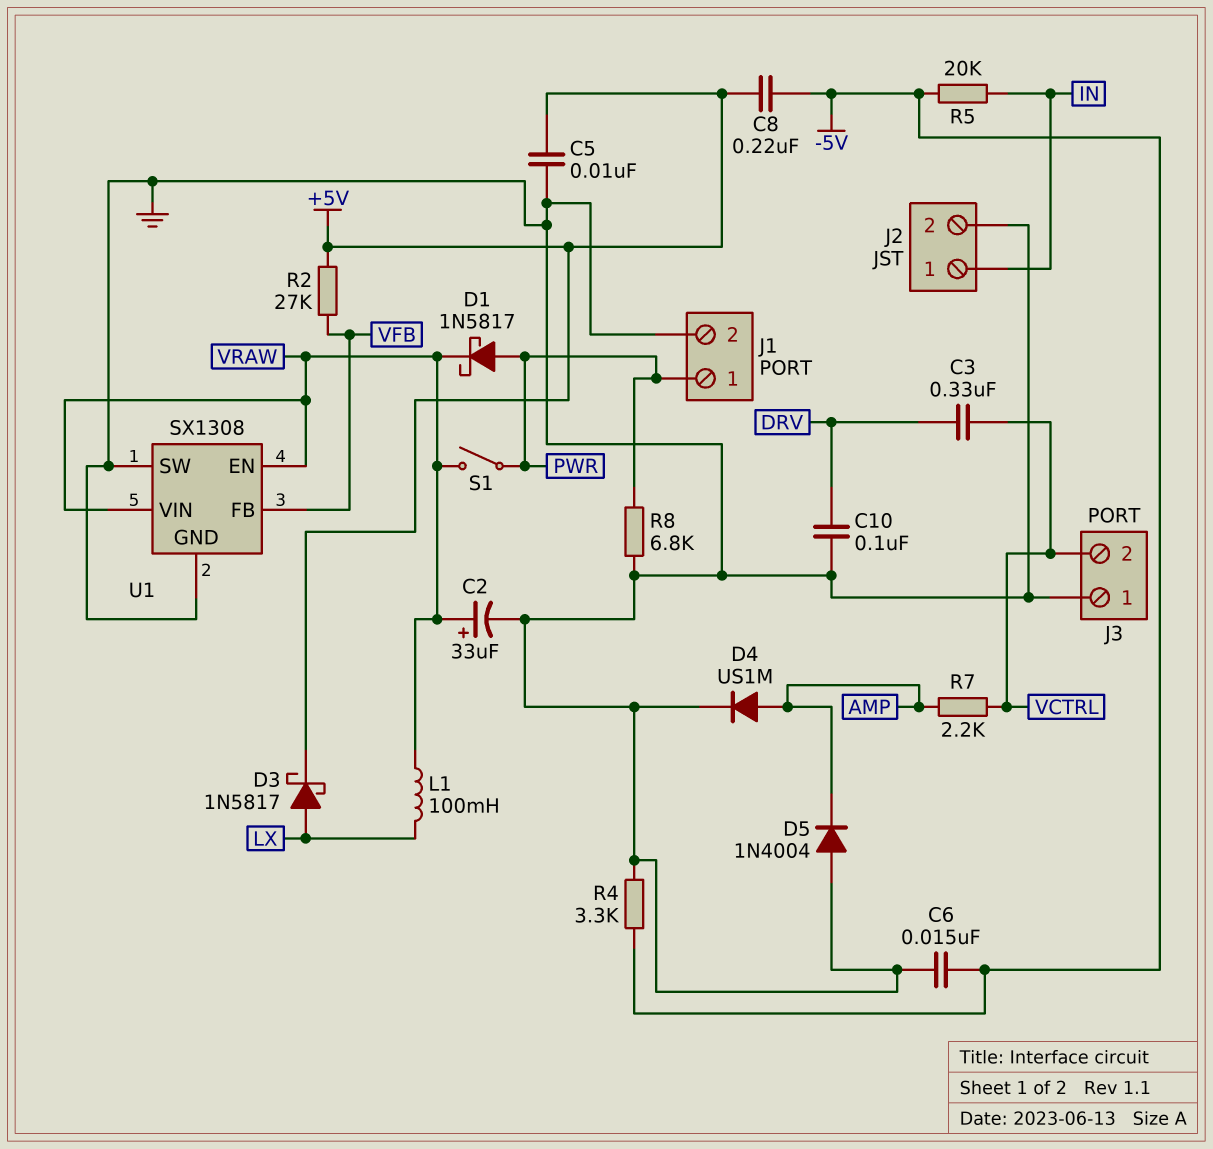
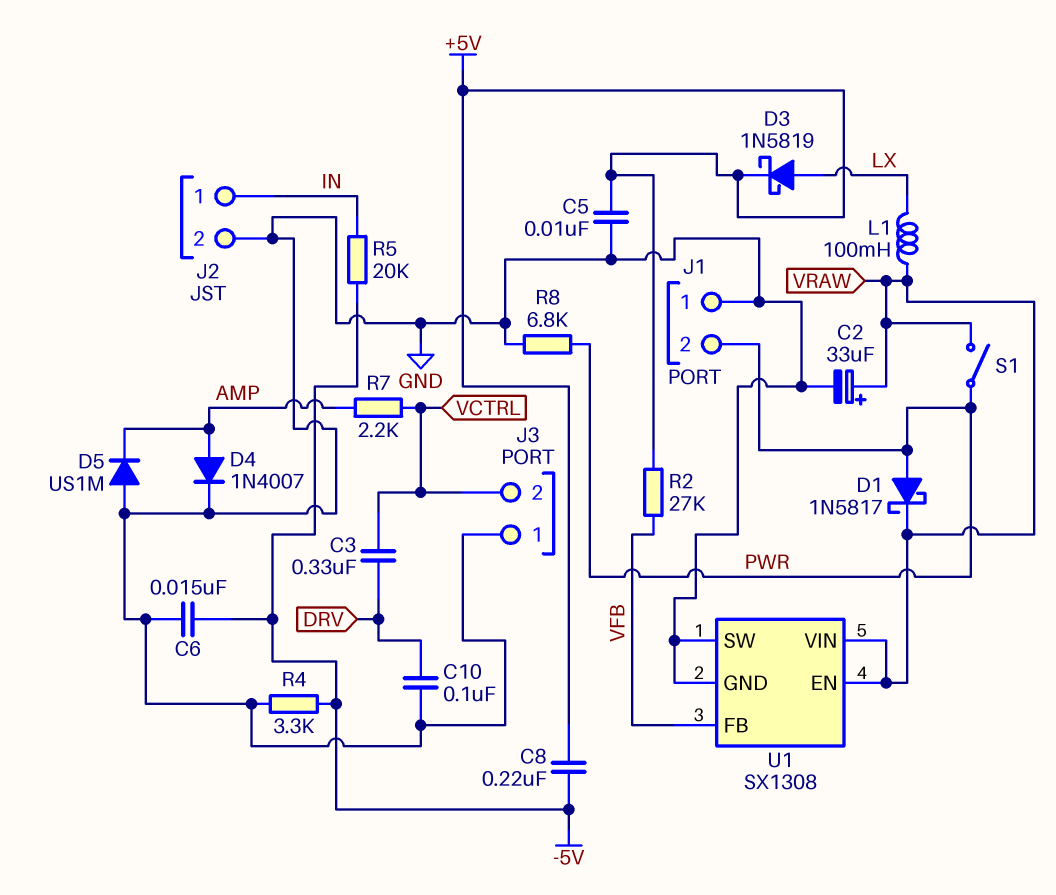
D3: schottky 1N5817 (A LX, K +5V) -> schottky 1N5819 (A LX, K +5V)
D4: diode US1M (A AMP, K GND) -> diode 1N4007 (A AMP, K GND)
D5: diode 1N4004 (A GND, K AMP) -> diode US1M (A GND, K AMP)
J1 pin 1: PWR -> GND
J1 pin 2: GND -> PWR

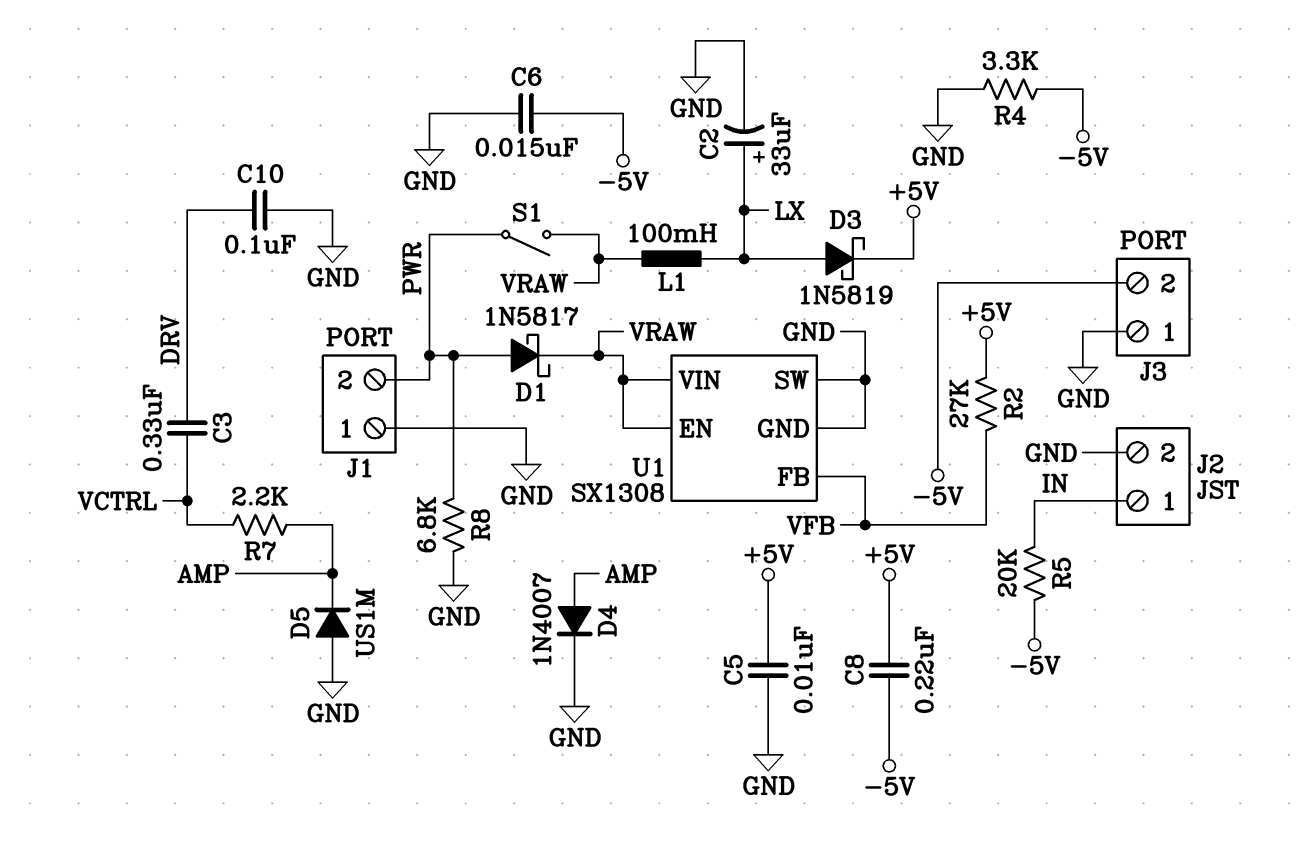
C2: 33uF (plus VRAW, minus GND) -> 33uF (plus LX, minus GND)
J3 pin 2: VCTRL -> -5V

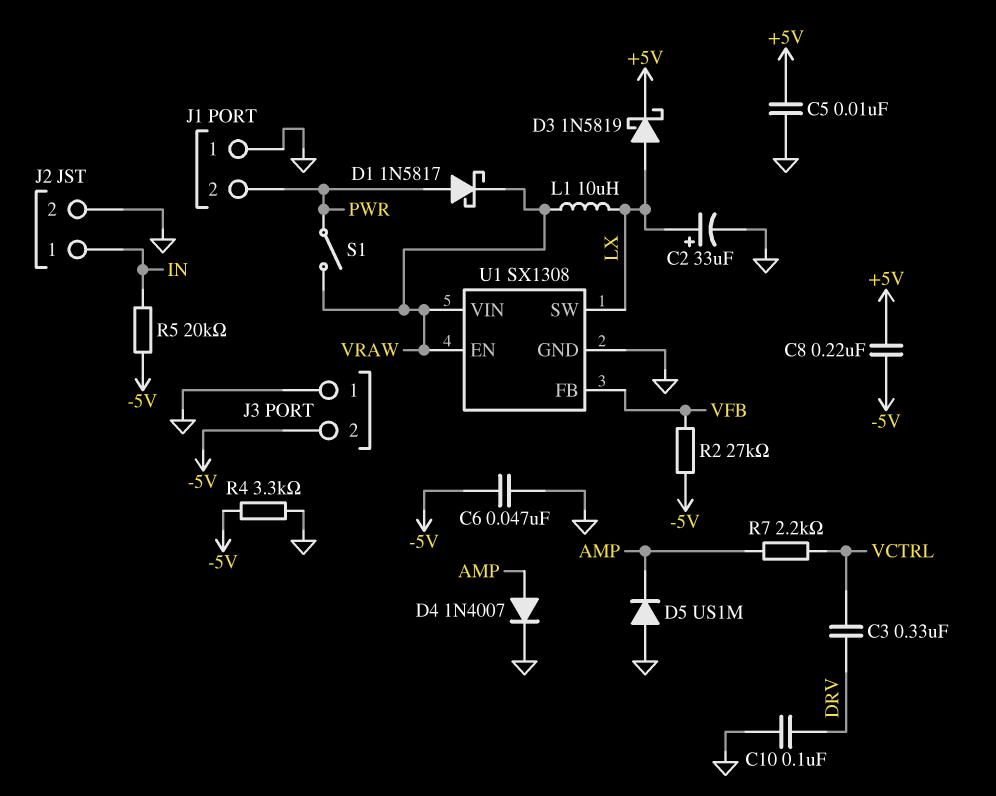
C6: 15nF (-5V, GND) -> 47nF (-5V, GND)
L1: 100mH (LX, VRAW) -> 10uH (LX, VRAW)
R2: 27k (+5V, VFB) -> 27k (-5V, VFB)
R8: 6.8k (GND, PWR) -> none
U1 pin SW: GND -> LX

